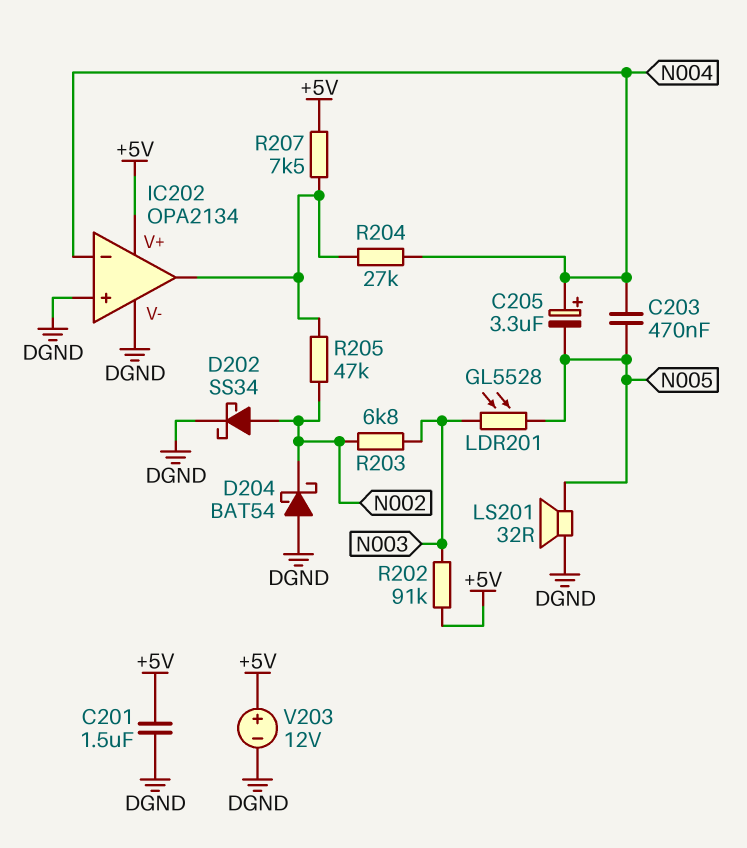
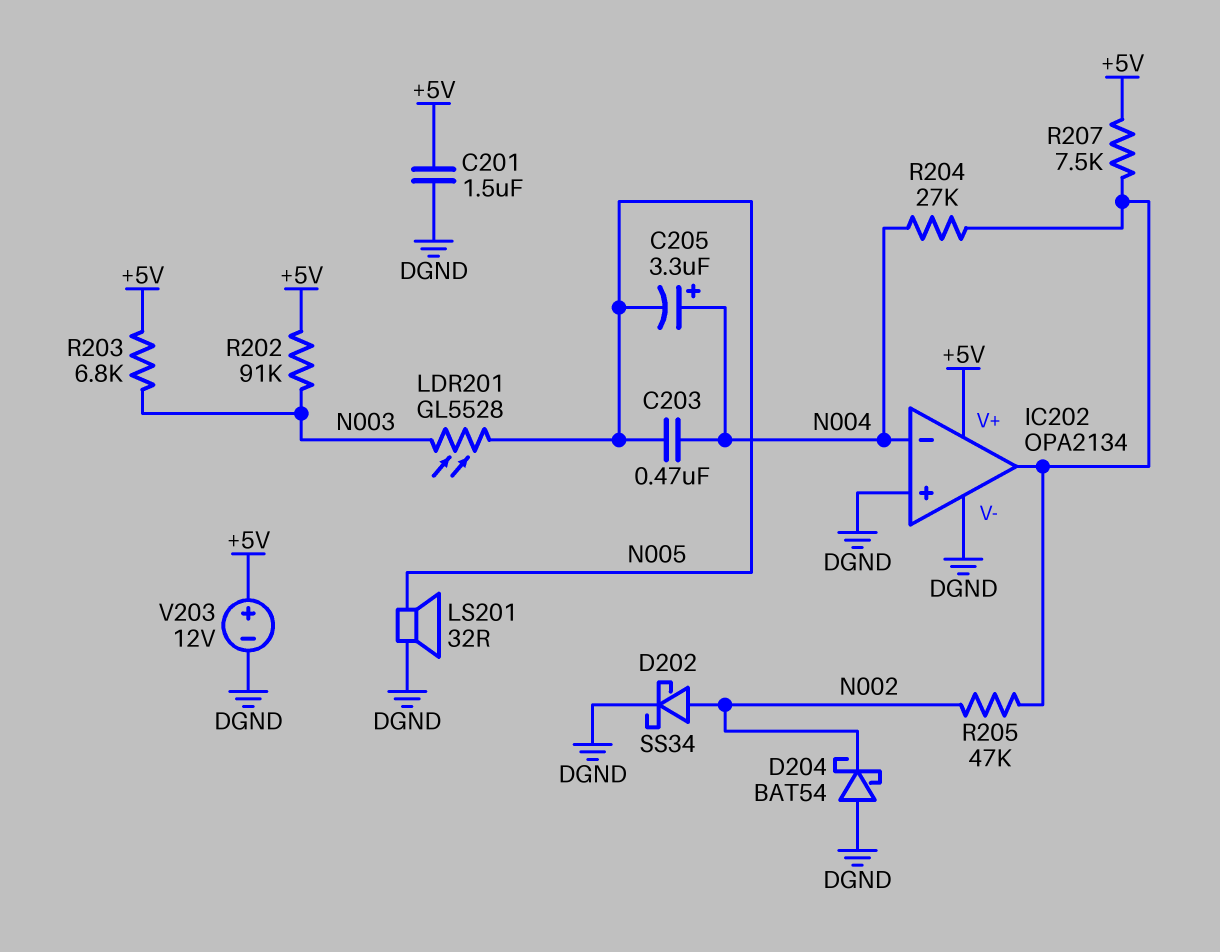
R203: 6.8k (N002, N003) -> 6.8k (+5V, N003)

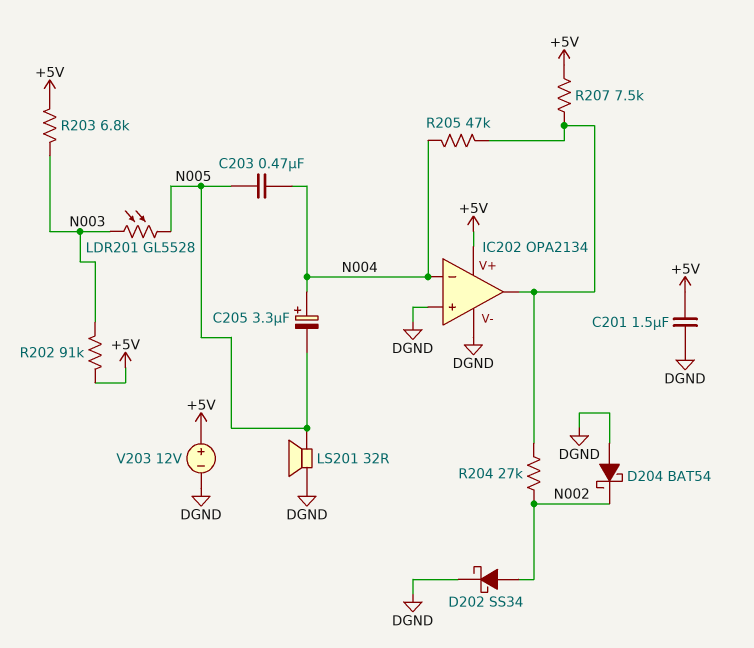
R204: 27k (IC202/out, N004) -> 27k (IC202/out, N002)
R205: 47k (IC202/out, N002) -> 47k (IC202/out, N004)

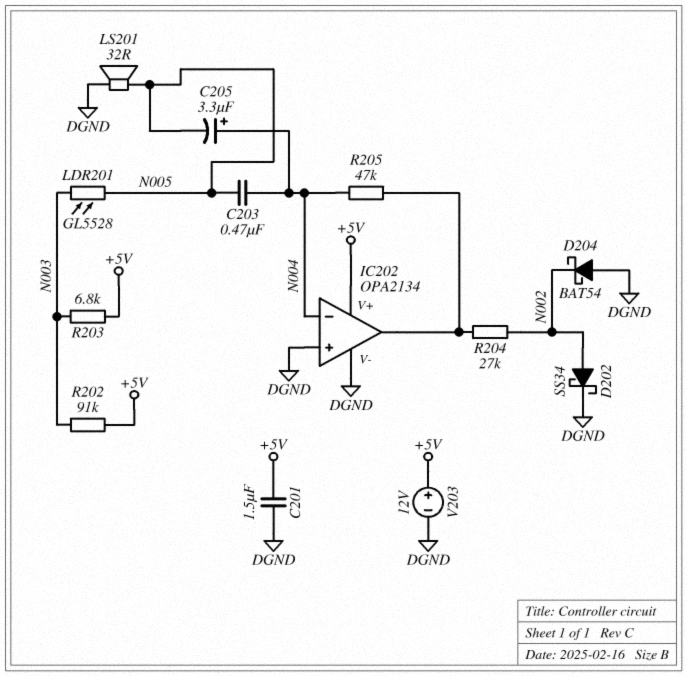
R207: 7.5k (+5V, IC202/out) -> none

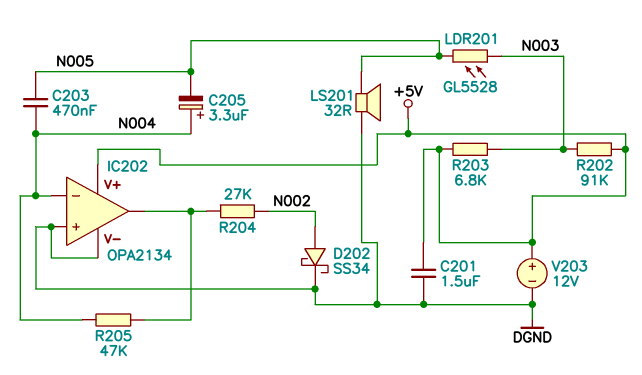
D204: schottky BAT54 (A DGND, K N002) -> none

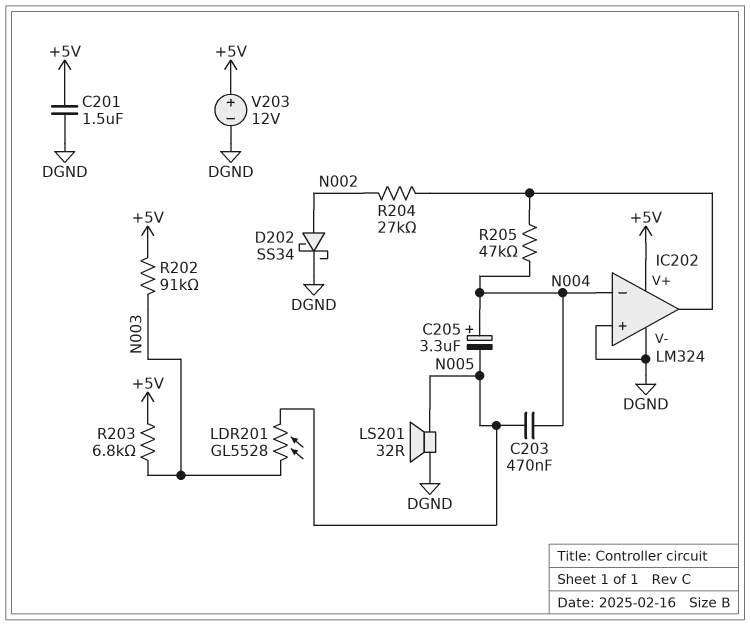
IC202: OPA2134 -> LM324

